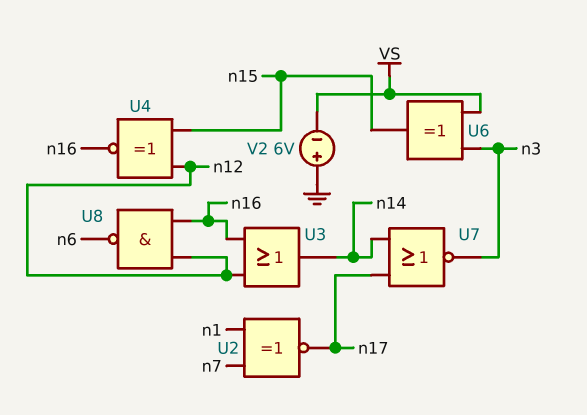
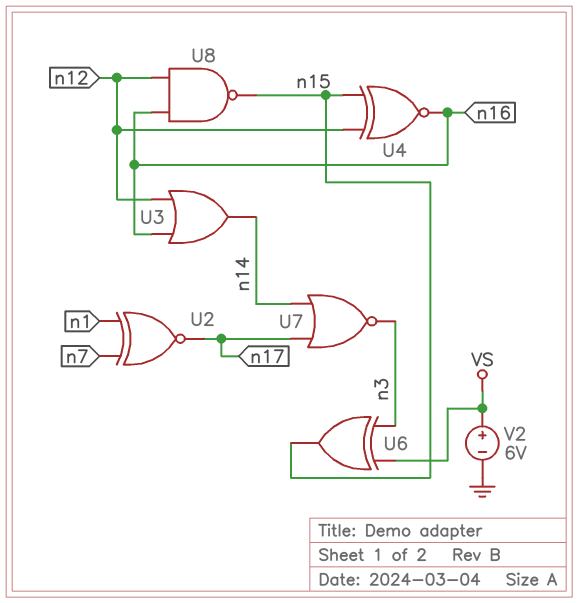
U8: NAND (in n12, in n16, out n6) -> NAND (in n12, in n16, out n15)
V2: 6V (plus GND, minus VS) -> 6V (plus VS, minus GND)

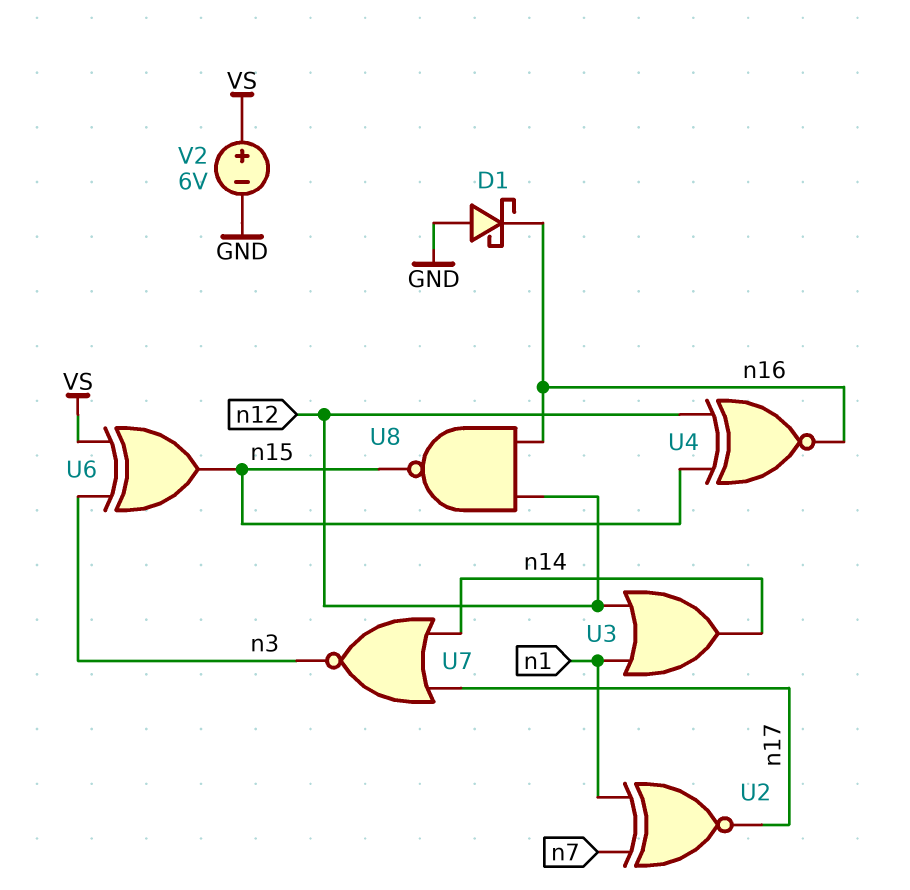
D1: none -> schottky (A GND, K n16)
U3: OR (in n12, in n16, out n14) -> OR (in n1, in n12, out n14)

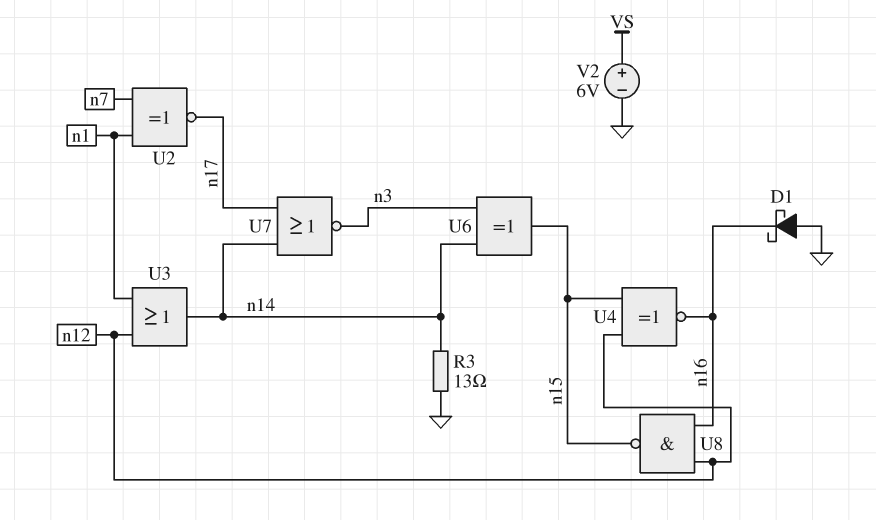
R3: none -> 13 (GND, n14)
U6: XOR (in VS, in n3, out n15) -> XOR (in n3, in n14, out n15)

